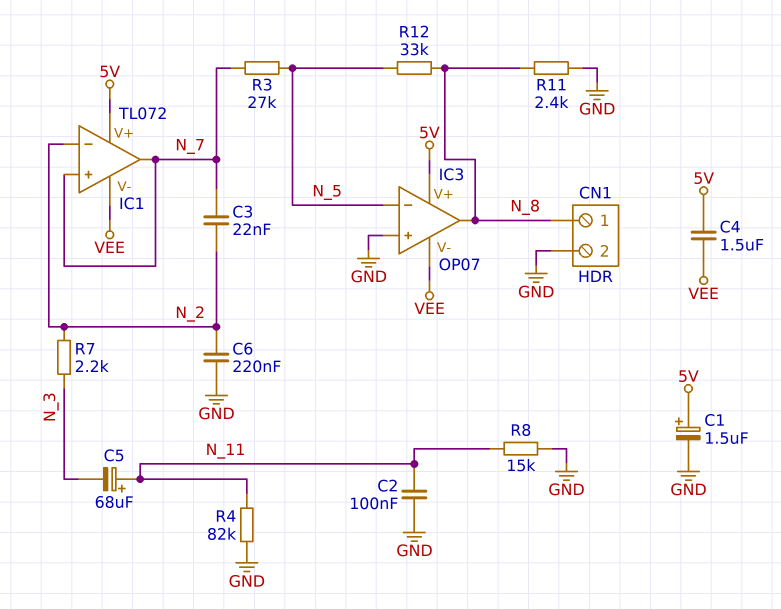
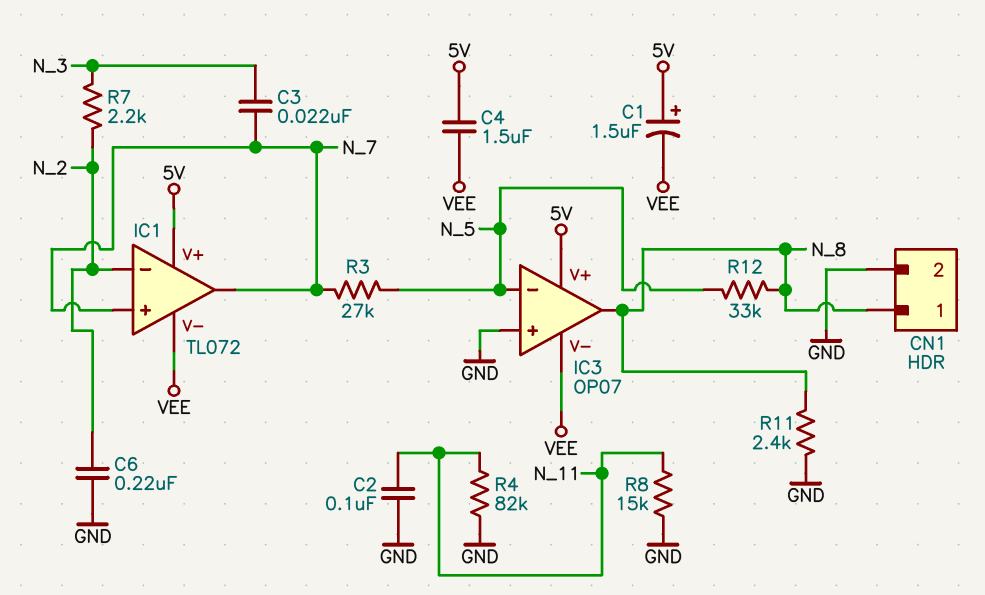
C1: 1.5uF (plus 5V, minus GND) -> 1.5uF (plus 5V, minus VEE)
C3: 22nF (N_2, N_7) -> 22nF (N_3, N_7)
C5: 68uF (plus N_11, minus N_3) -> none

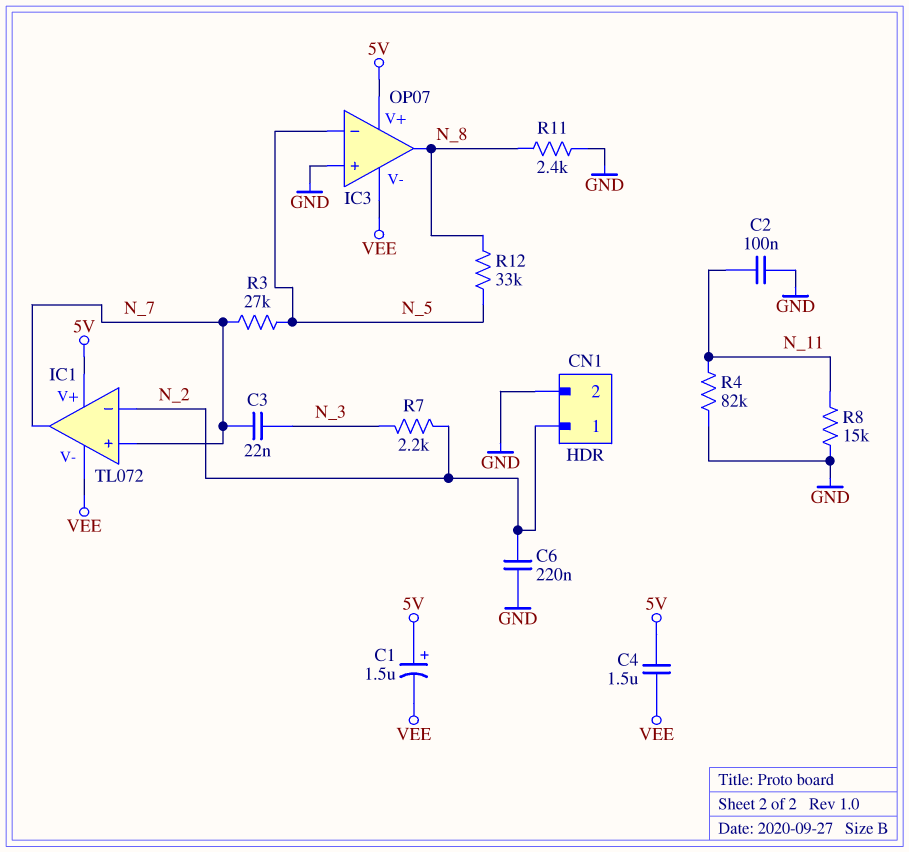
CN1 pin 1: N_8 -> N_2

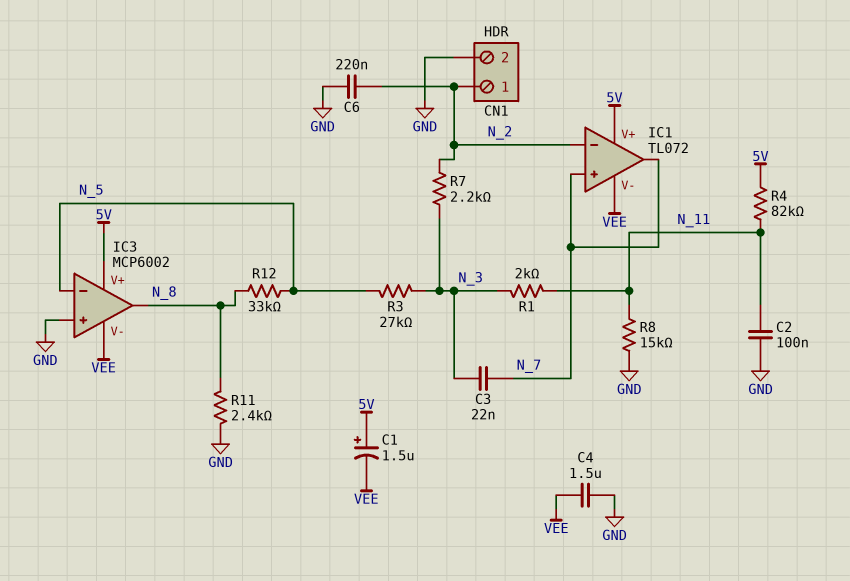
C4: 1.5uF (5V, VEE) -> 1.5uF (GND, VEE)
IC3: OP07 -> MCP6002
R1: none -> 2k (N_3, N_11)
R3: 27k (N_5, N_7) -> 27k (N_3, N_5)
R4: 82k (GND, N_11) -> 82k (5V, N_11)

